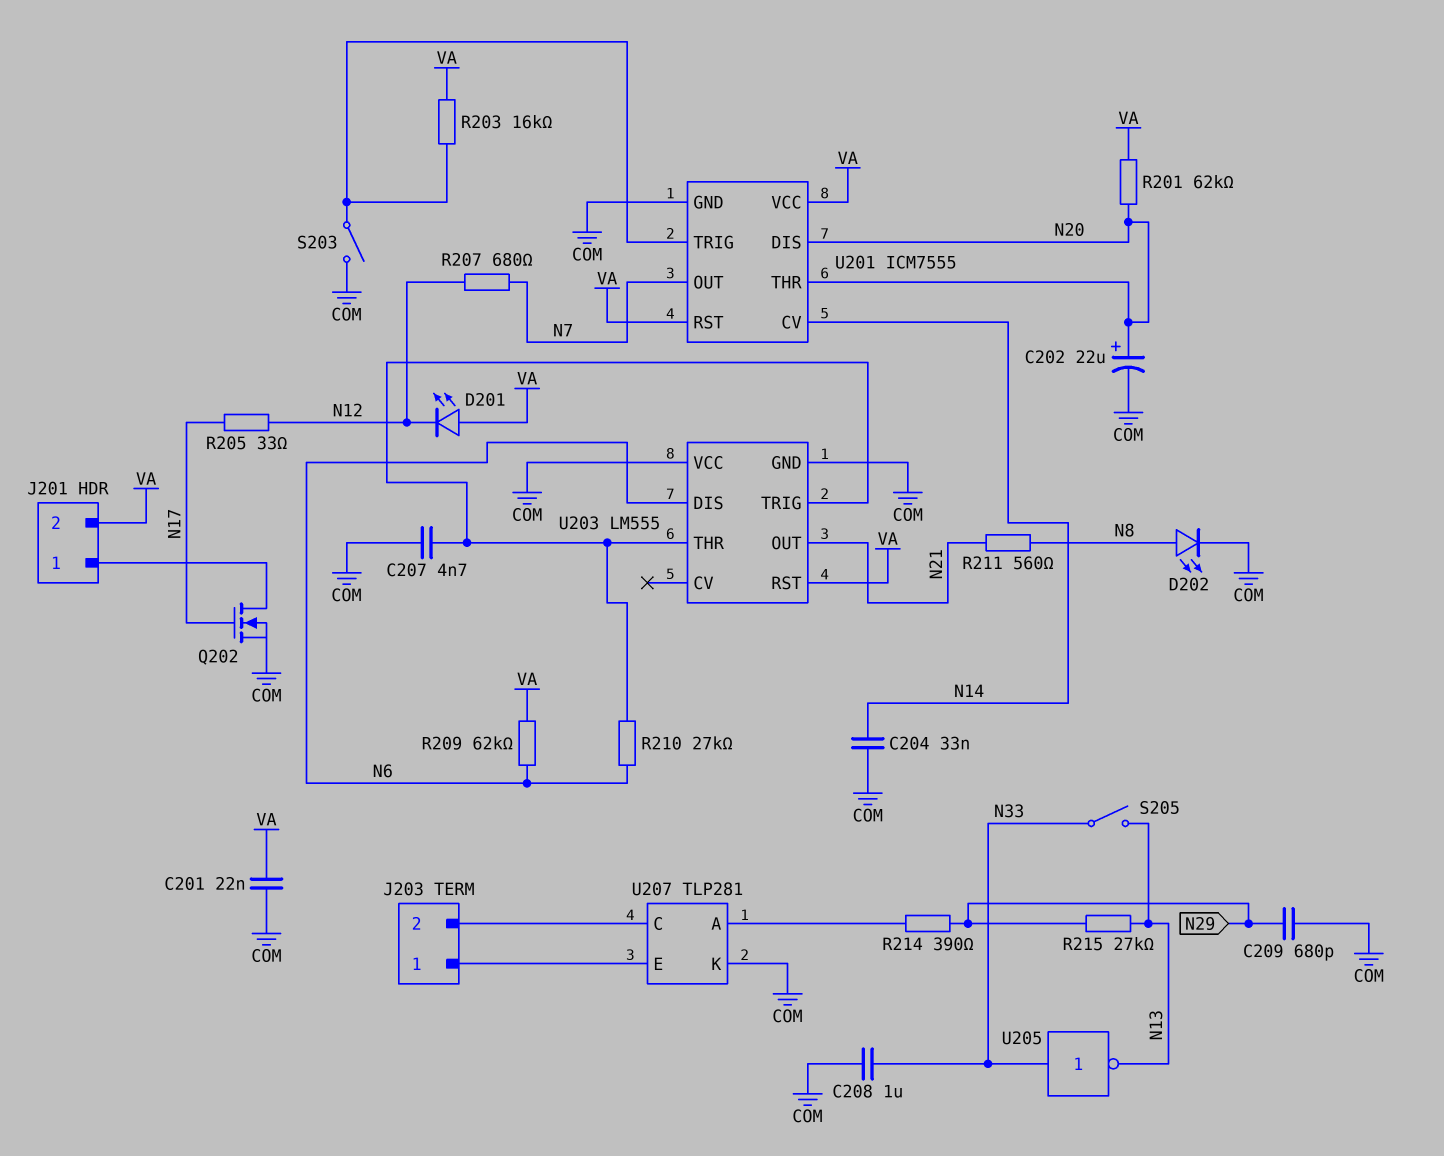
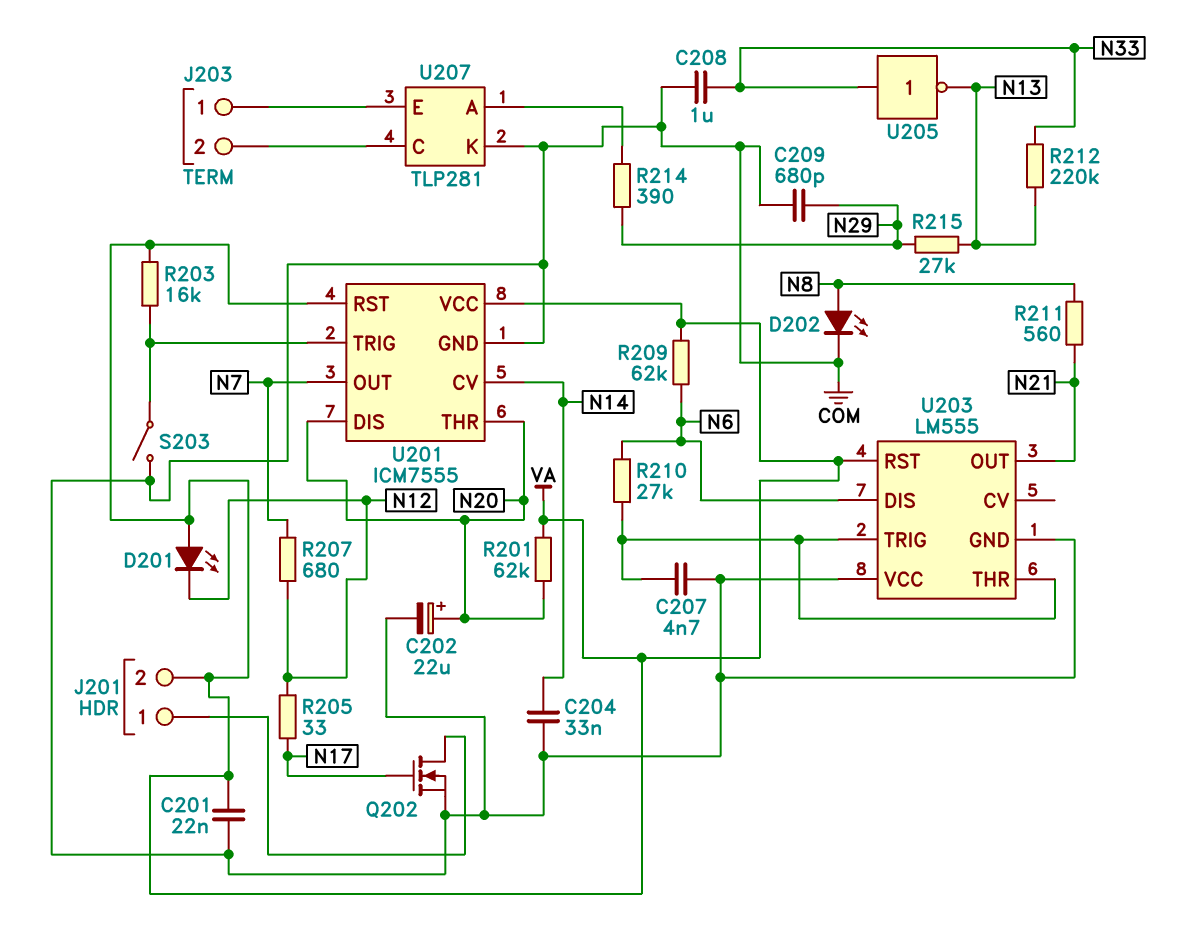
R212: none -> 220k (N13, N33)
S205: switch (N13, N33) -> none

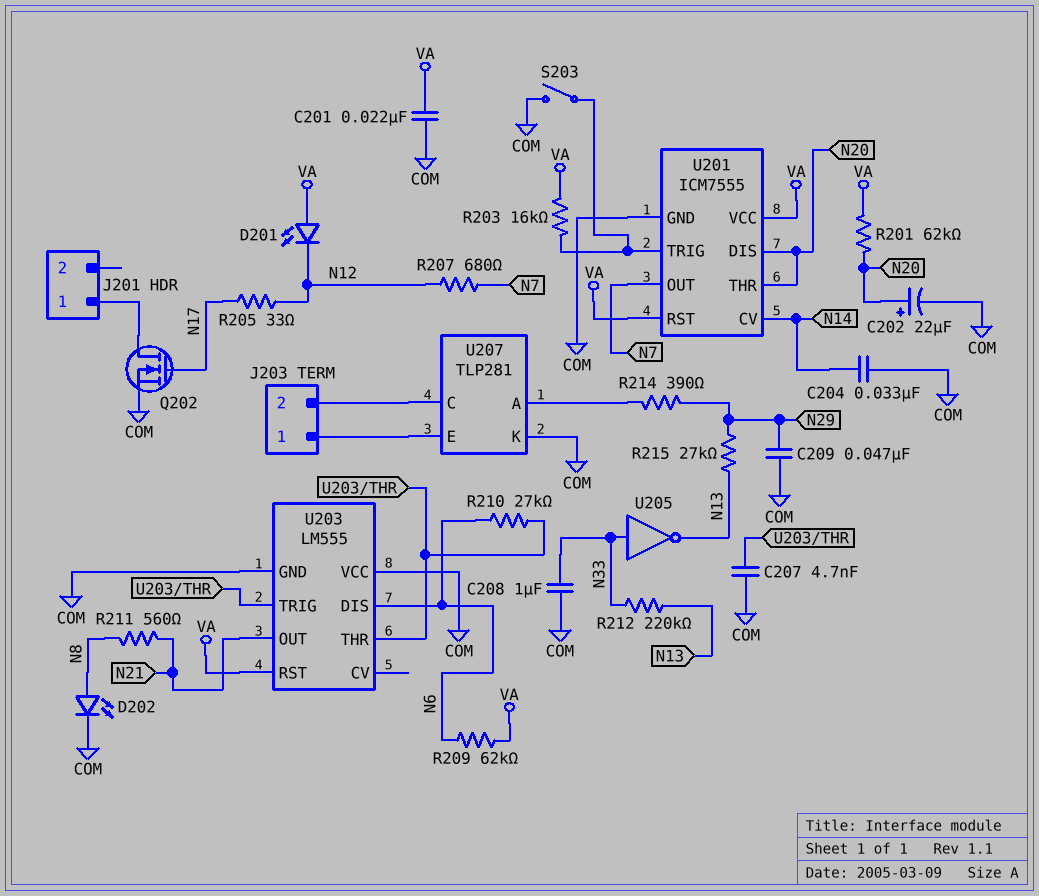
C209: 680pF (COM, N29) -> 47nF (COM, N29)
J201 pin 2: VA -> none

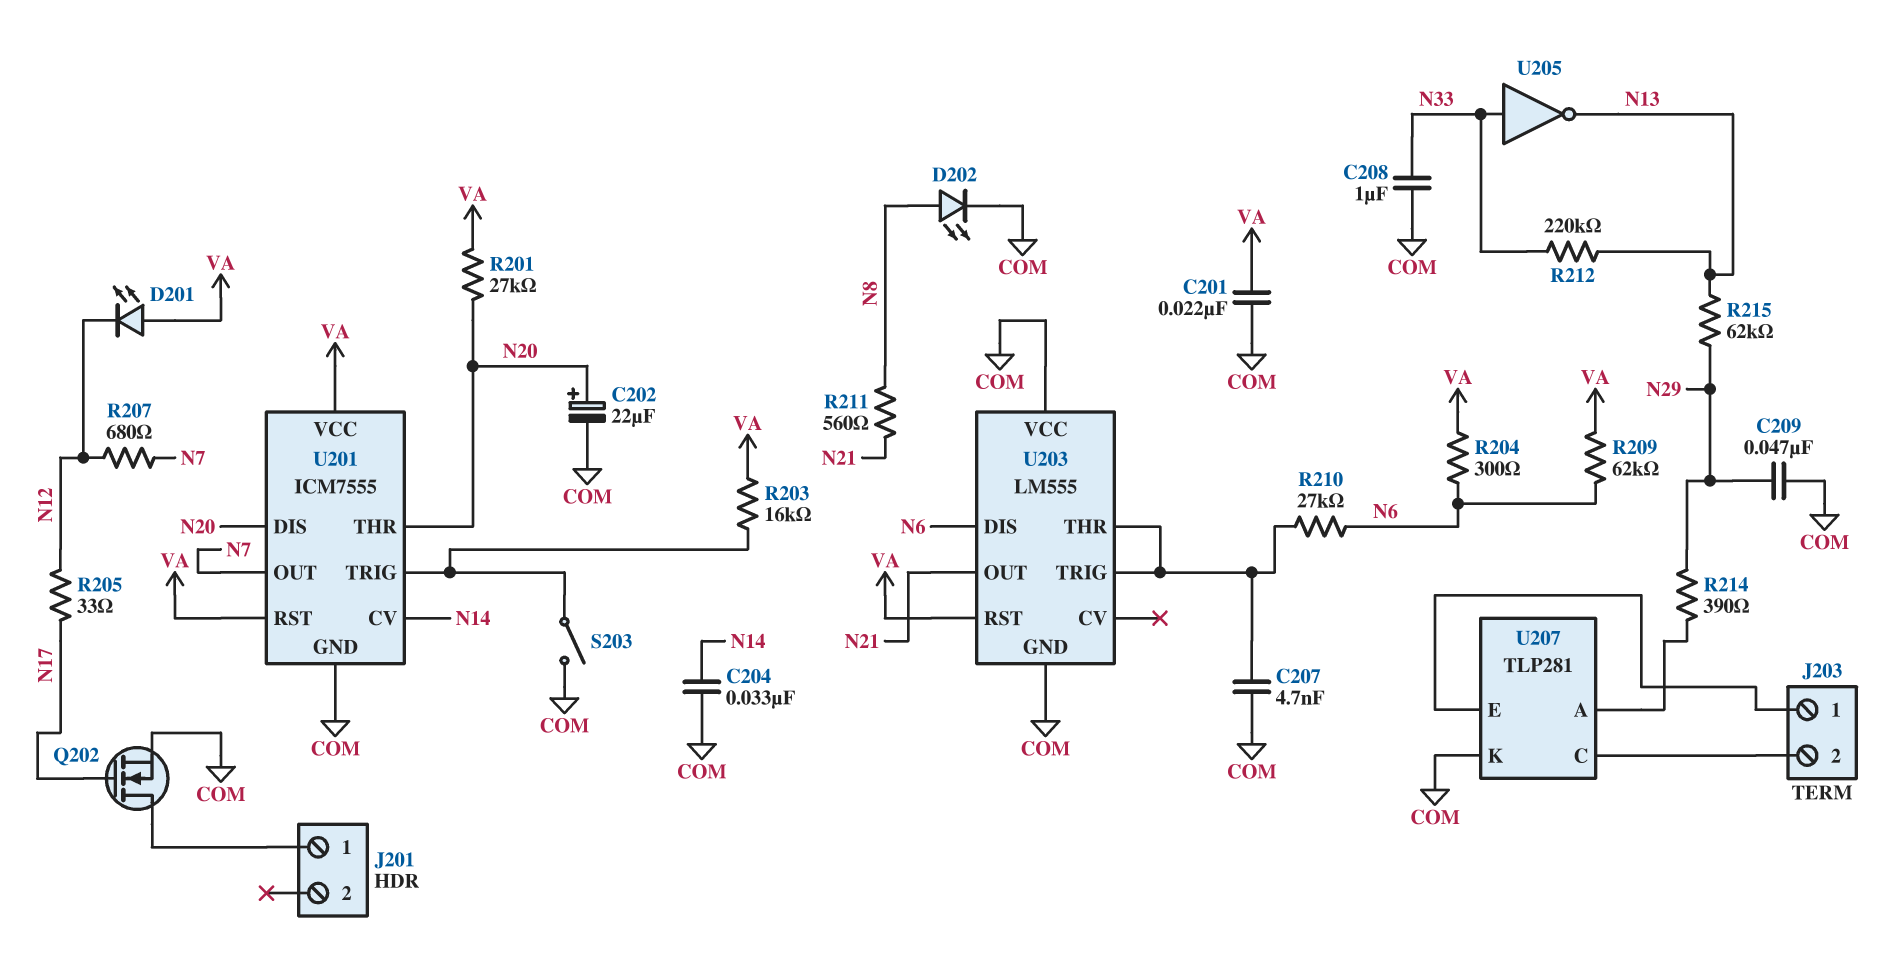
R201: 62k (N20, VA) -> 27k (N20, VA)
R204: none -> 300 (N6, VA)
R215: 27k (N13, N29) -> 62k (N13, N29)

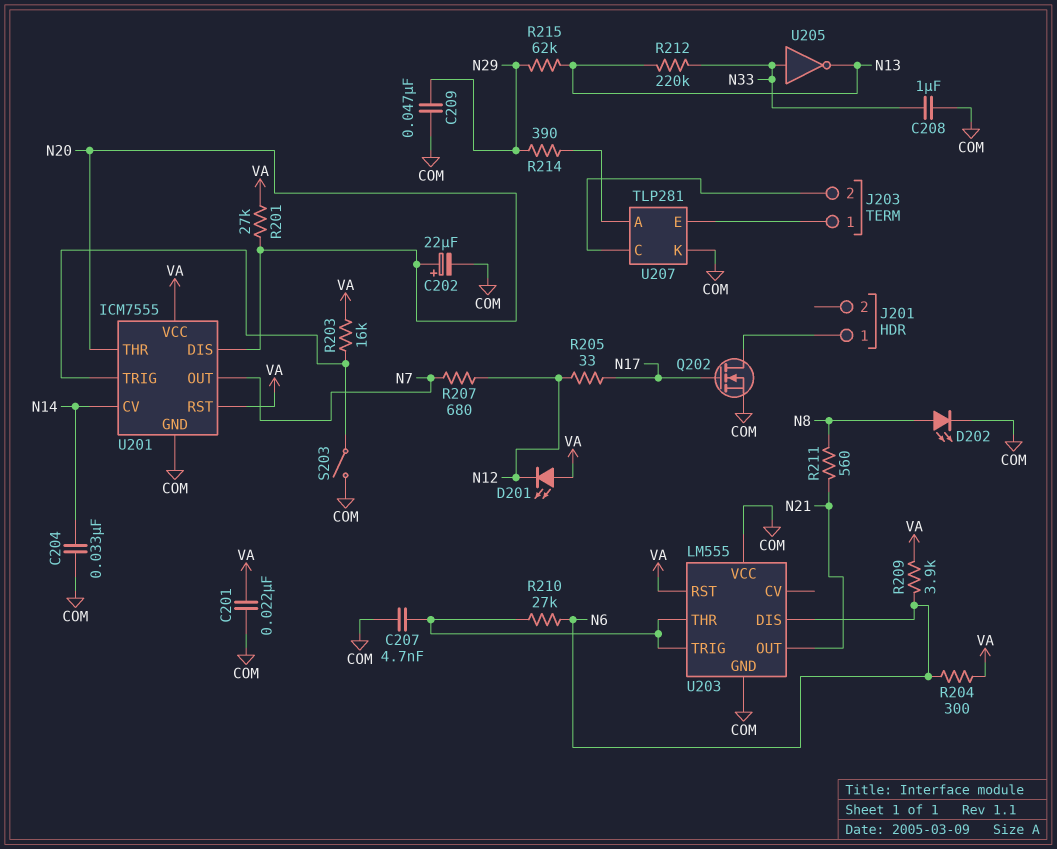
R209: 62k (N6, VA) -> 3.9k (N6, VA)

